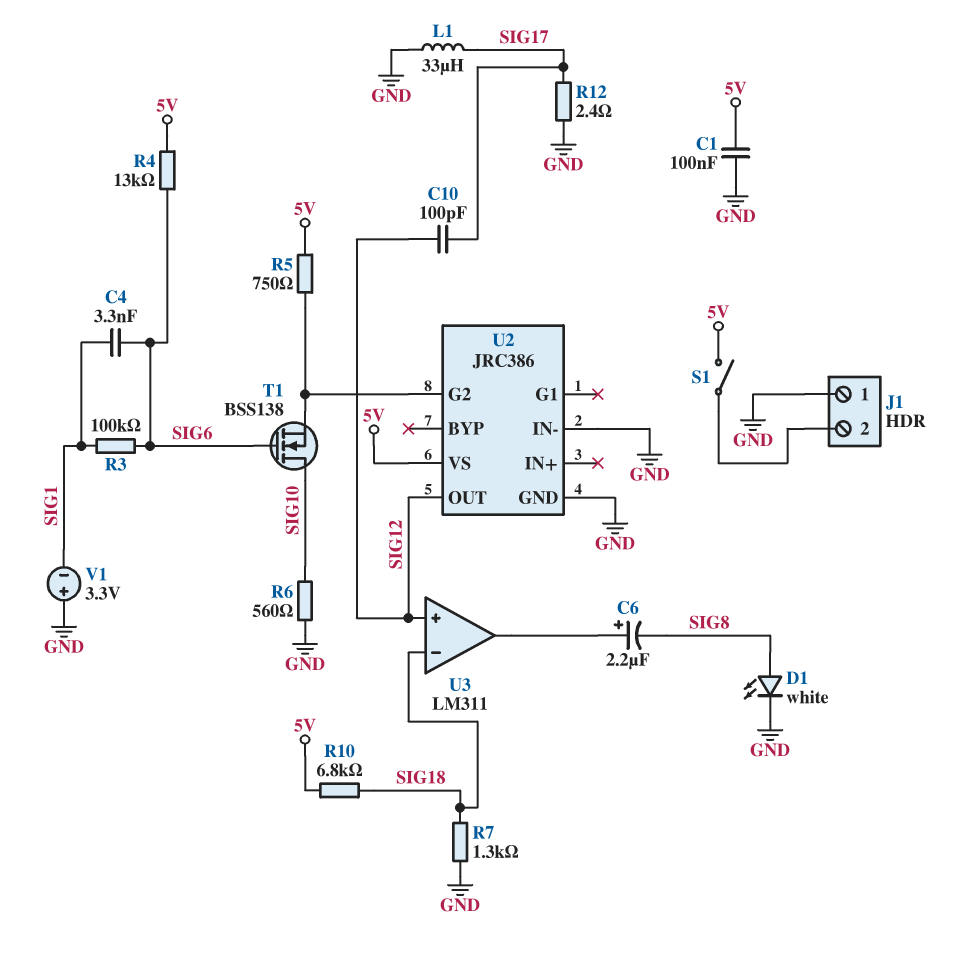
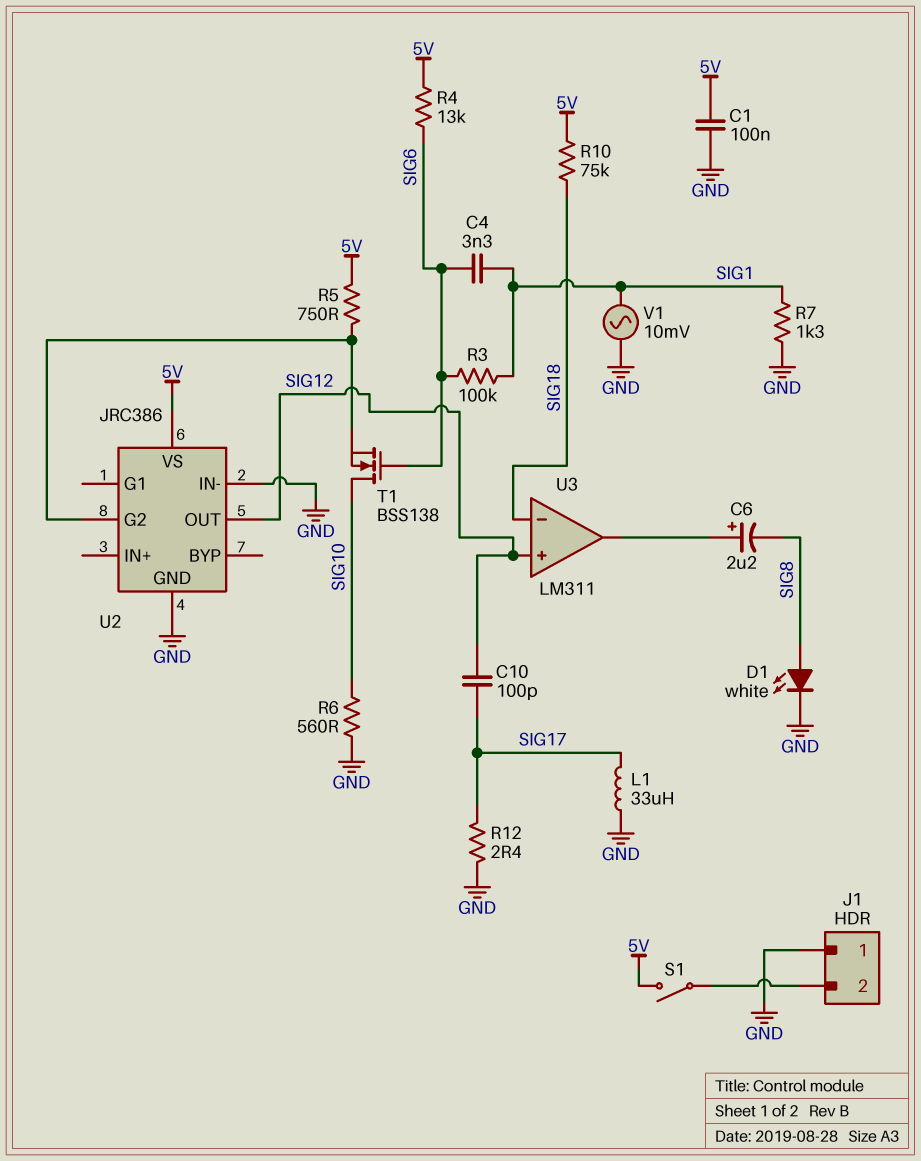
R7: 1.3k (GND, SIG18) -> 1.3k (GND, SIG1)
R10: 6.8k (5V, SIG18) -> 75k (5V, SIG18)
V1: 3.3V (plus GND, minus SIG1) -> AC 10mV (GND, SIG1)

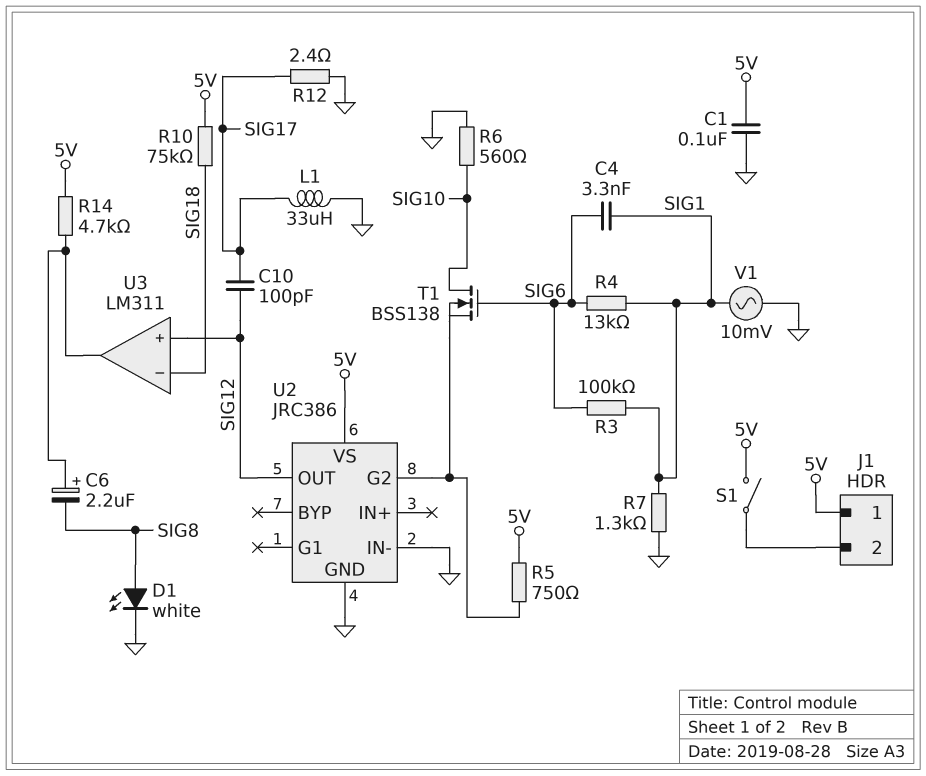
J1 pin 1: GND -> 5V
R4: 13k (5V, SIG6) -> 13k (SIG1, SIG6)
R14: none -> 4.7k (5V, U3/out)

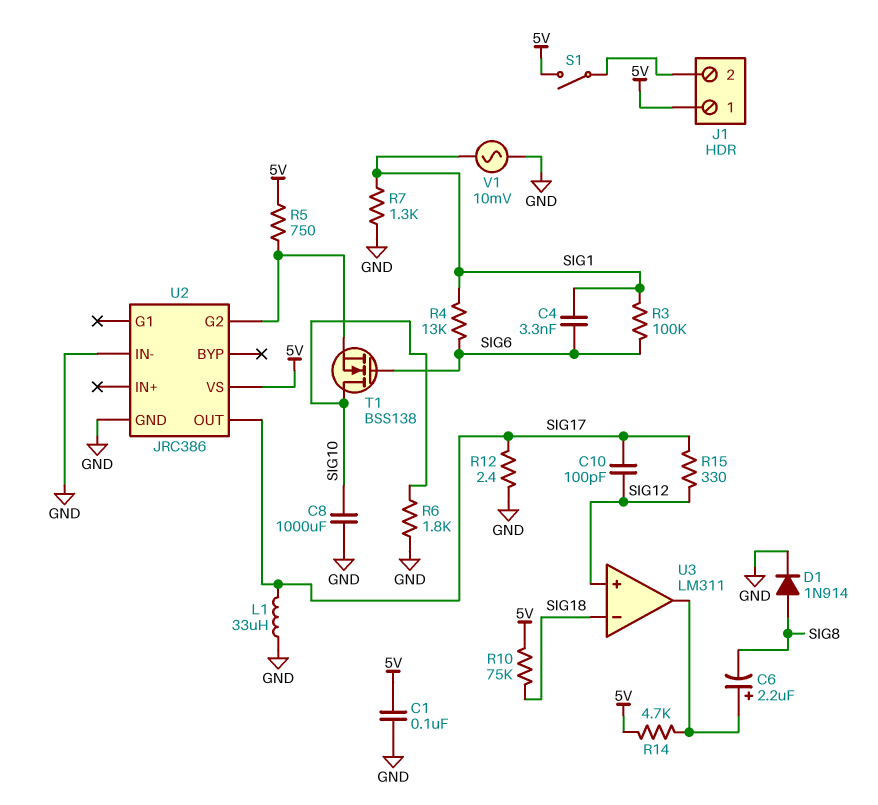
C8: none -> 1000uF (GND, SIG10)
D1: LED white (A SIG8, K GND) -> diode 1N914 (A SIG8, K GND)
R6: 560 (GND, SIG10) -> 1.8k (GND, SIG10)
R15: none -> 330 (SIG12, SIG17)
U2 pin OUT: SIG12 -> SIG17

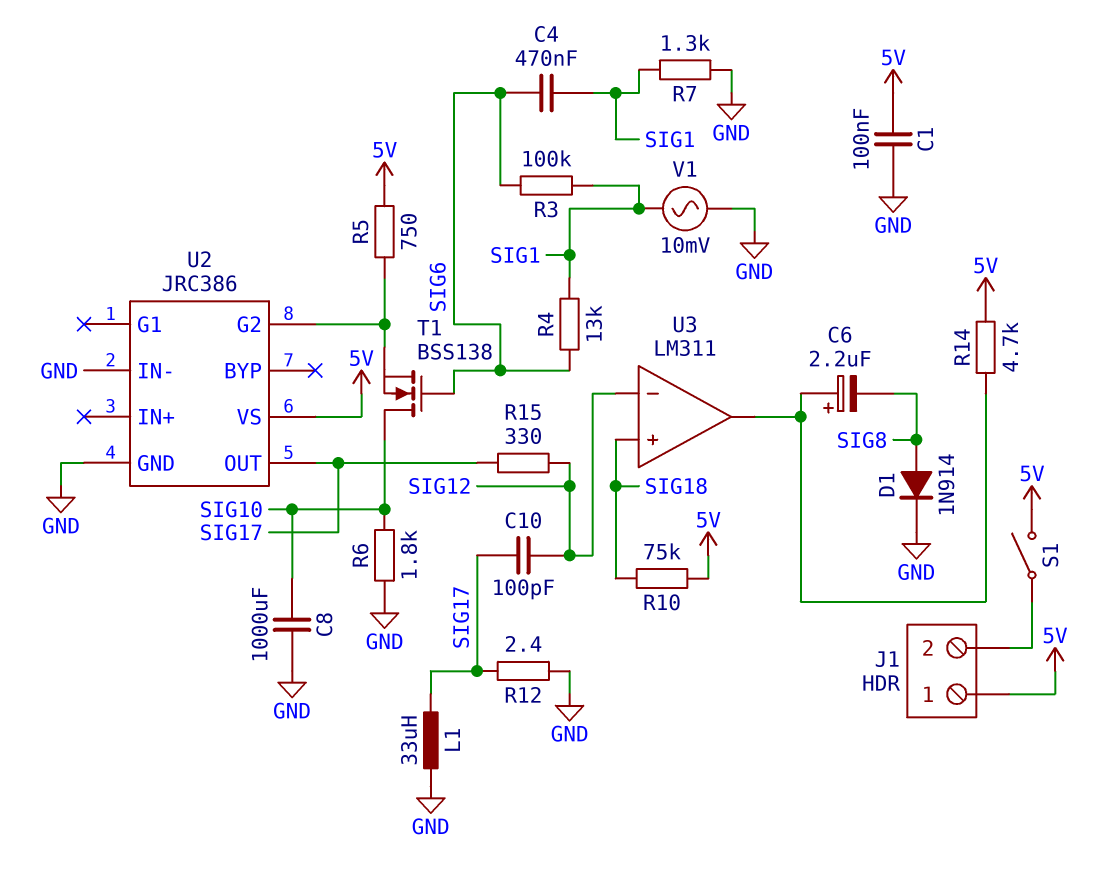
C4: 3.3nF (SIG1, SIG6) -> 470nF (SIG1, SIG6)
U3 pin in+: SIG12 -> SIG18
U3 pin in-: SIG18 -> SIG12

